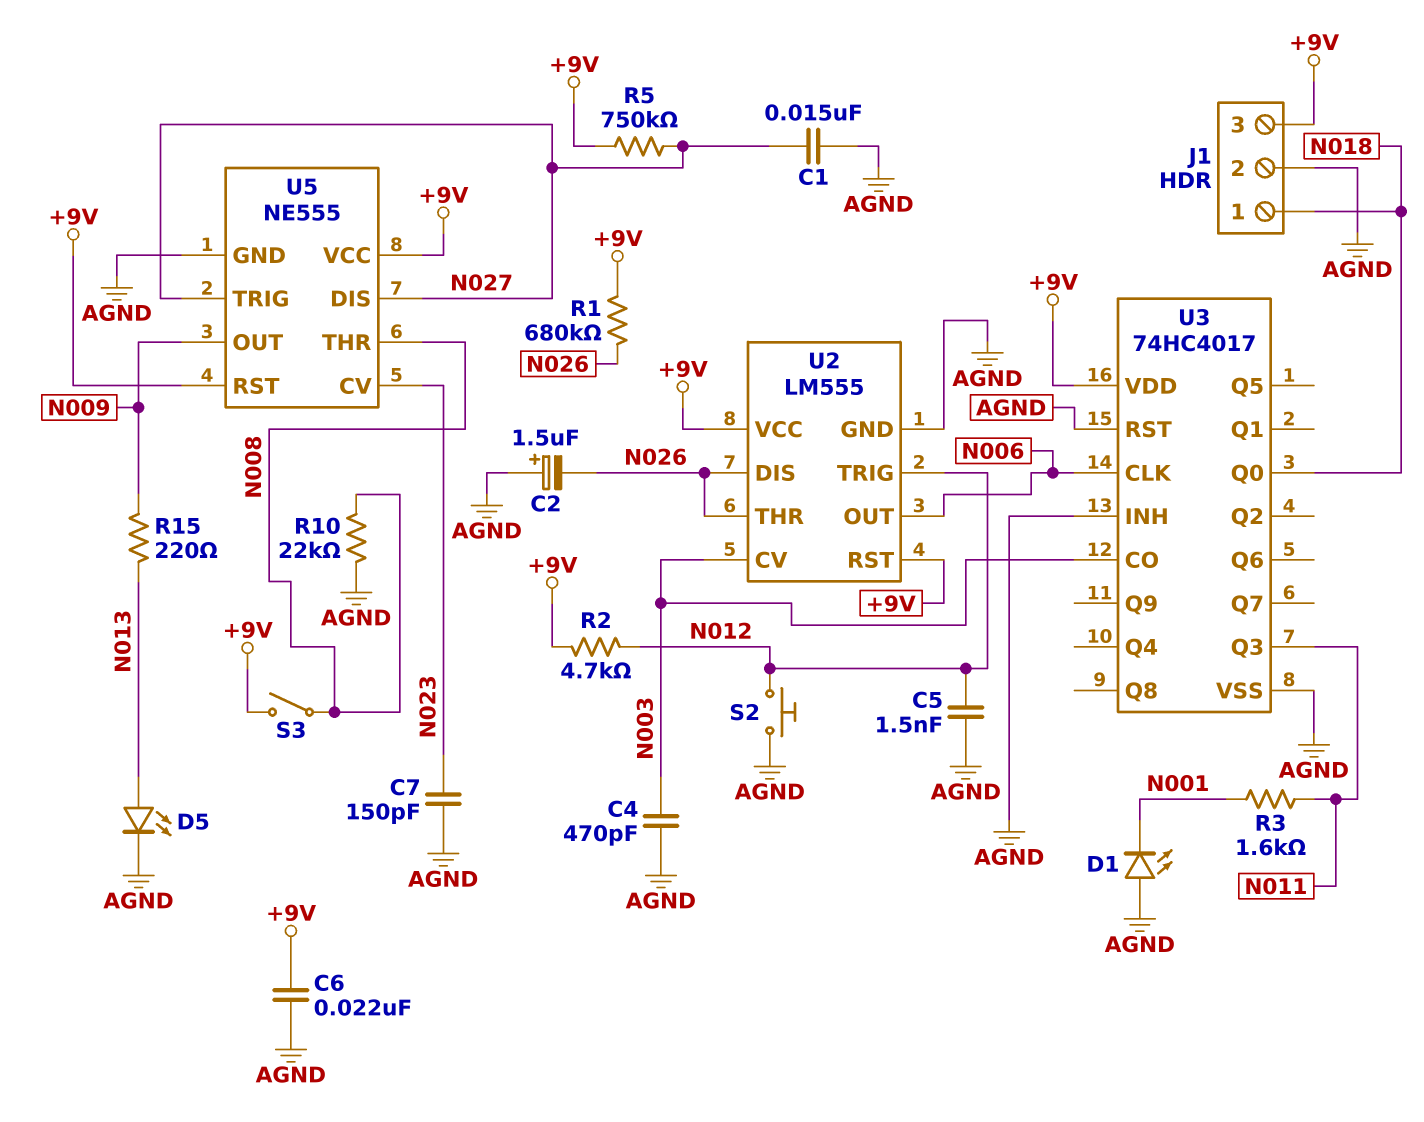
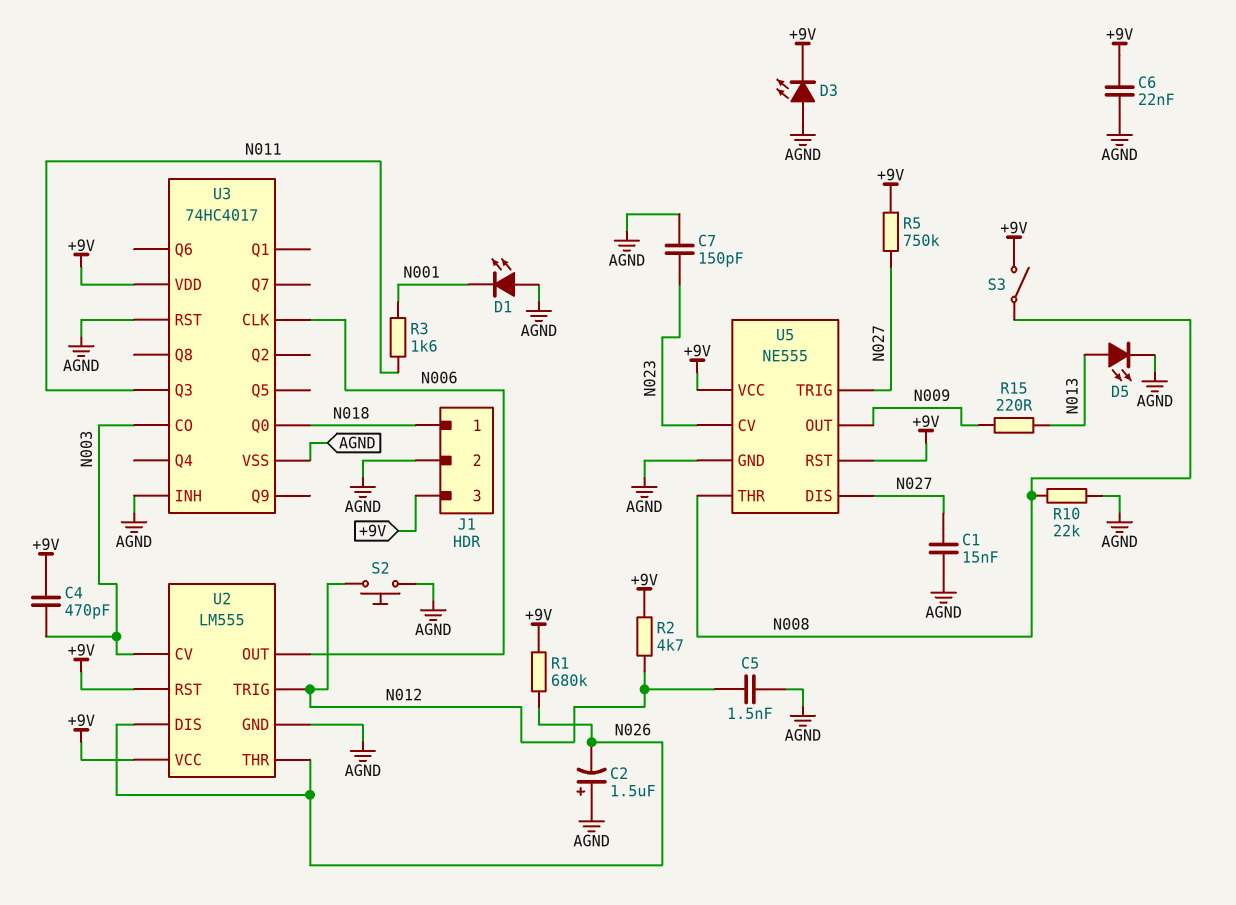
C4: 470pF (AGND, N003) -> 470pF (+9V, N003)
D3: none -> LED (A AGND, K +9V)

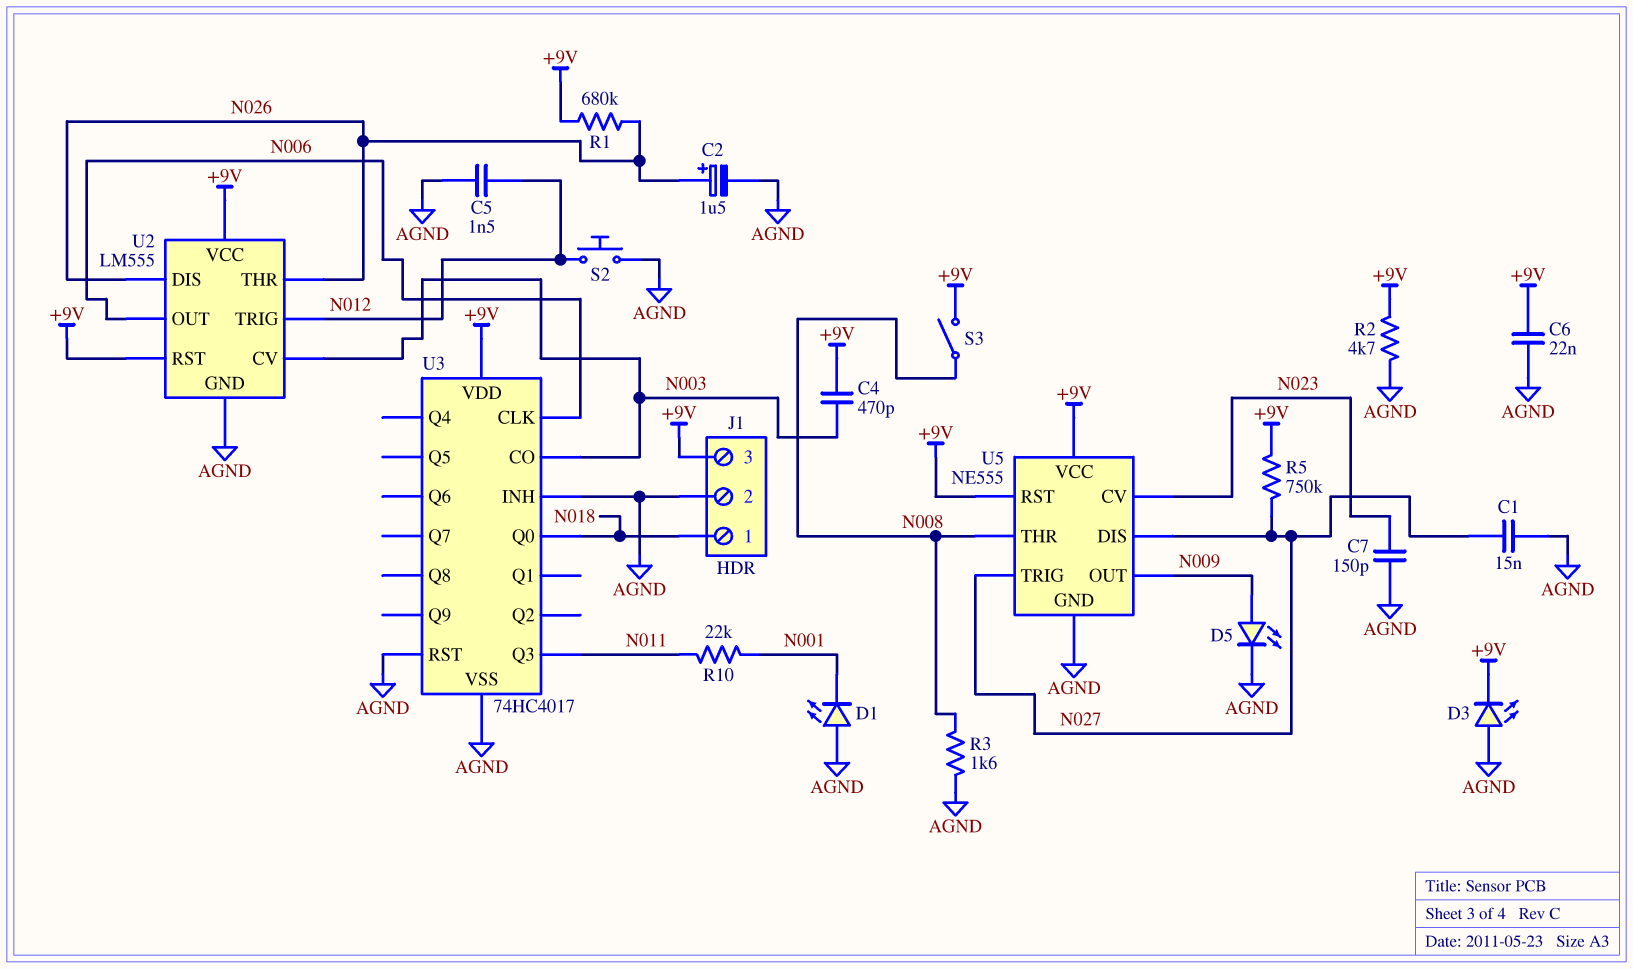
C2: 1.5uF (plus AGND, minus N026) -> 1.5uF (plus N026, minus AGND)
D5: LED (A N013, K AGND) -> LED (A N009, K AGND)
R2: 4.7k (+9V, N012) -> 4.7k (+9V, AGND)
R3: 1.6k (N001, N011) -> 1.6k (AGND, N008)
R10: 22k (AGND, N008) -> 22k (N001, N011)
R15: 220 (N009, N013) -> none

